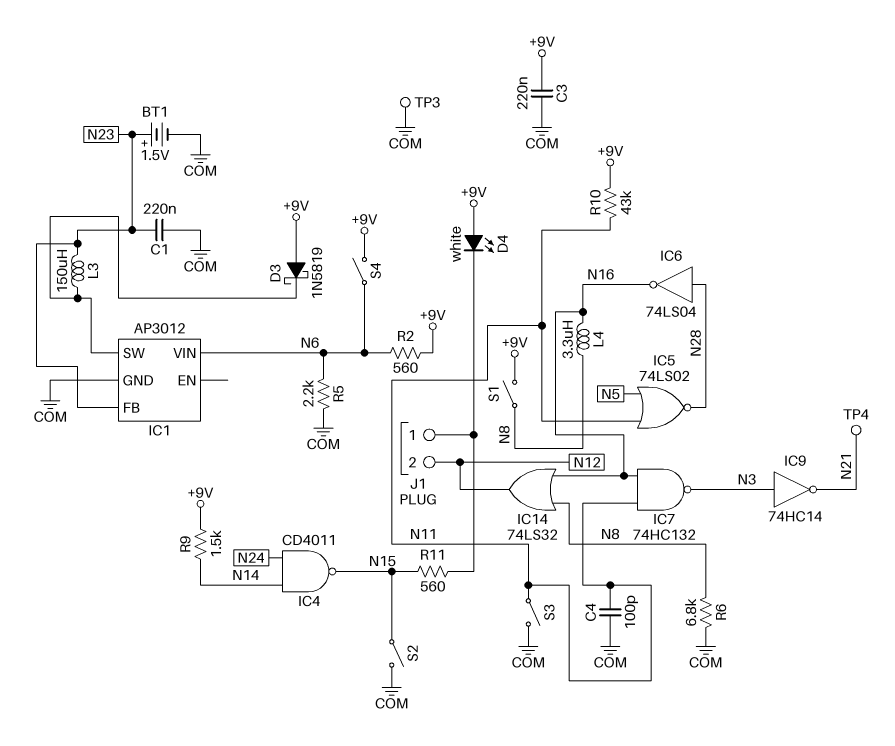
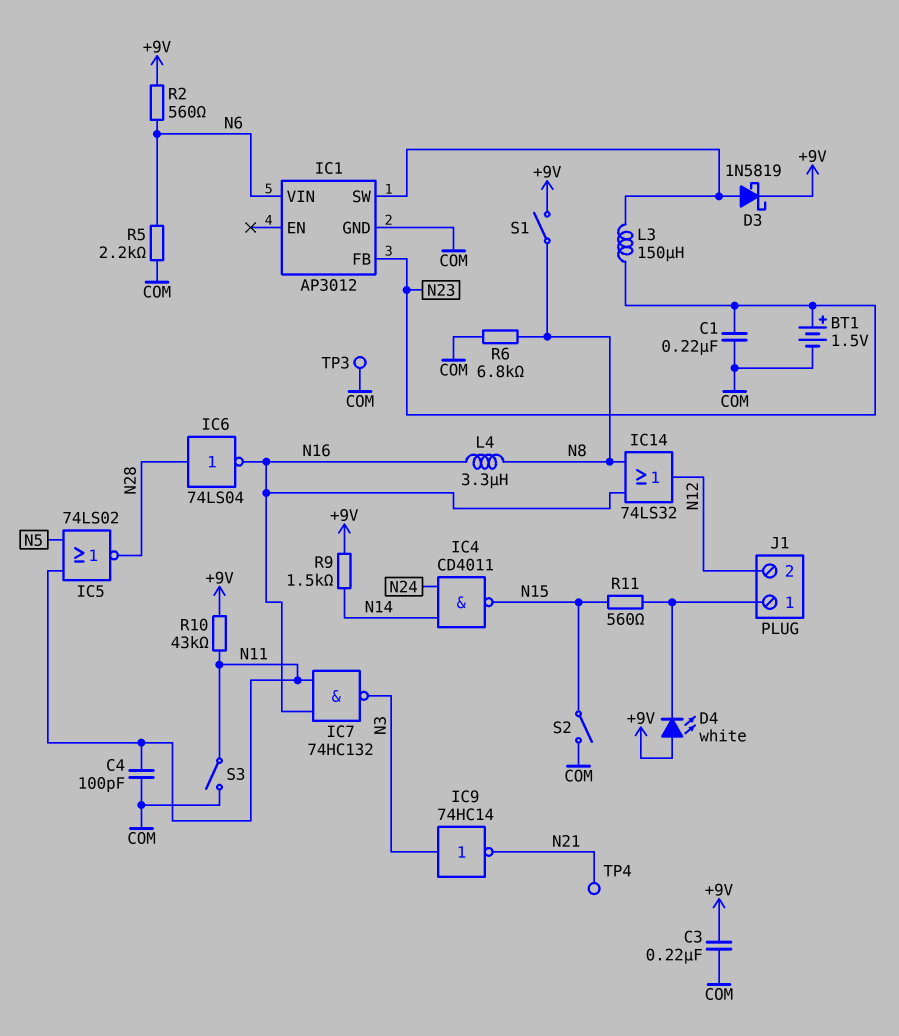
D3: schottky 1N5819 (A +9V, K IC1/SW) -> schottky 1N5819 (A IC1/SW, K +9V)
S4: switch (+9V, N6) -> none

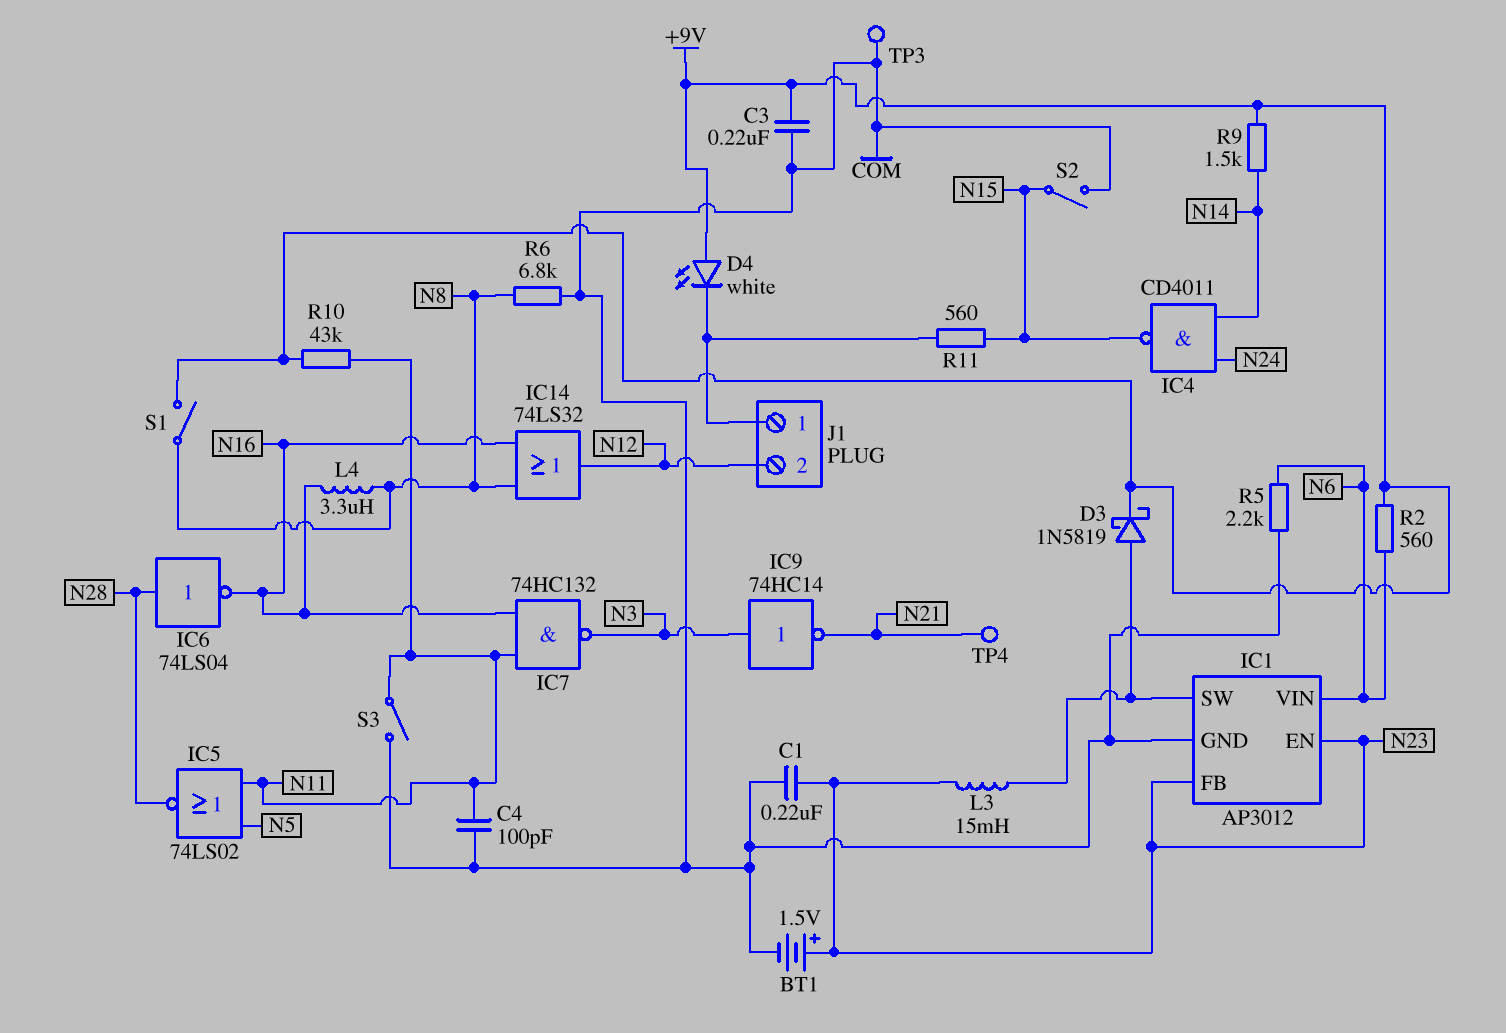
IC1 pin EN: none -> N23
L3: 150uH (IC1/SW, N23) -> 15mH (IC1/SW, N23)

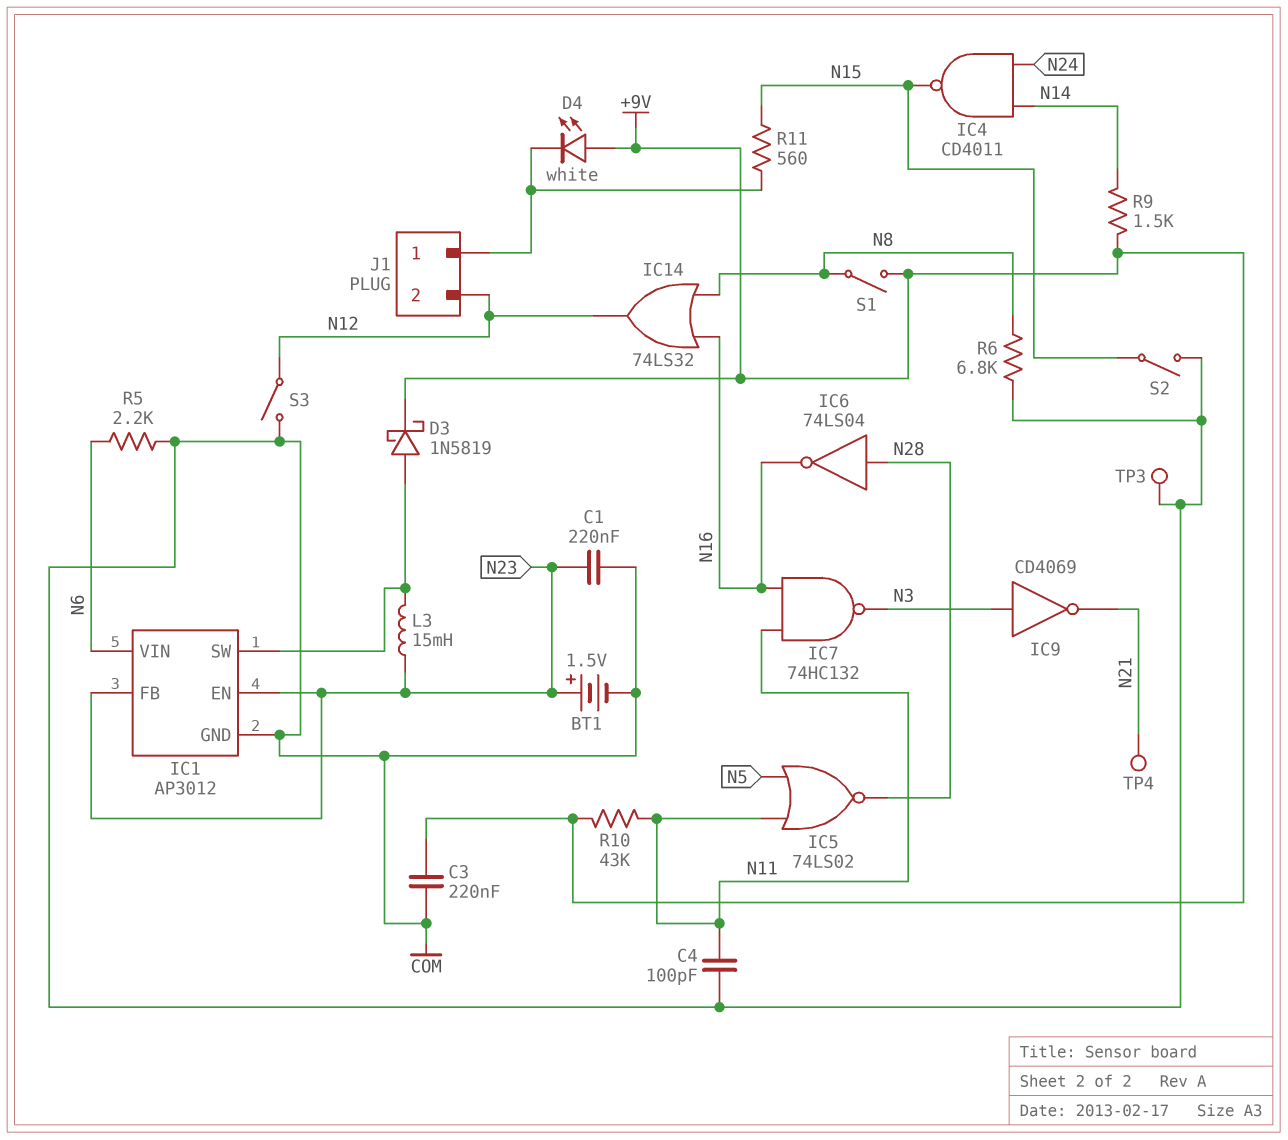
IC9: NOT 74HC14 (in N3, out N21) -> NOT CD4069 (in N3, out N21)
L4: 3.3uH (N8, N16) -> none
R2: 560 (+9V, N6) -> none
S3: switch (COM, N11) -> switch (COM, N12)

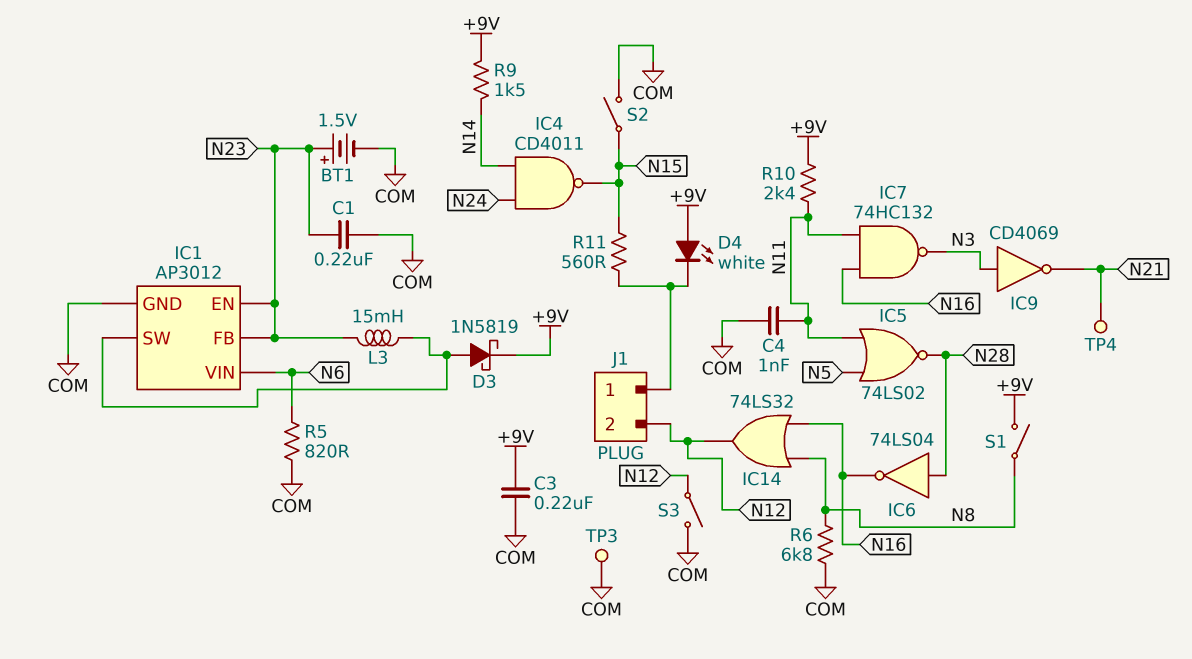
C4: 100pF (COM, N11) -> 1nF (COM, N11)
R5: 2.2k (COM, N6) -> 820 (COM, N6)
R10: 43k (+9V, N11) -> 2.4k (+9V, N11)

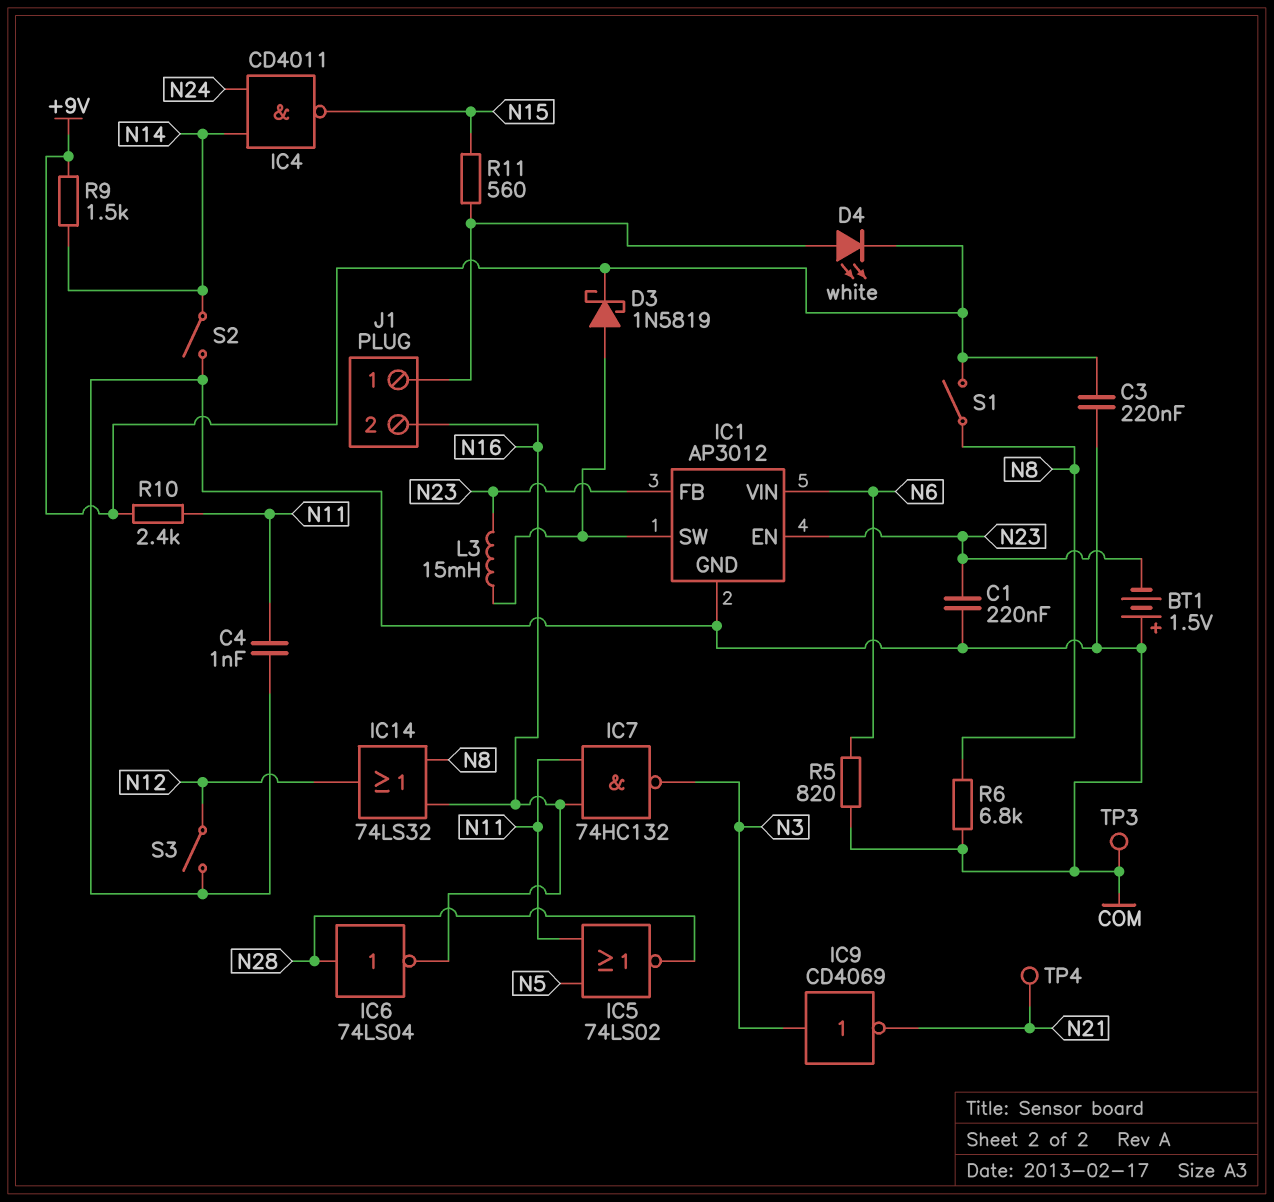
BT1: 1.5V (plus N23, minus COM) -> 1.5V (plus COM, minus N23)
D4: LED white (A +9V, K J1/1) -> LED white (A J1/1, K +9V)
J1 pin 2: N12 -> N16
S2: switch (COM, N15) -> switch (COM, N14)

